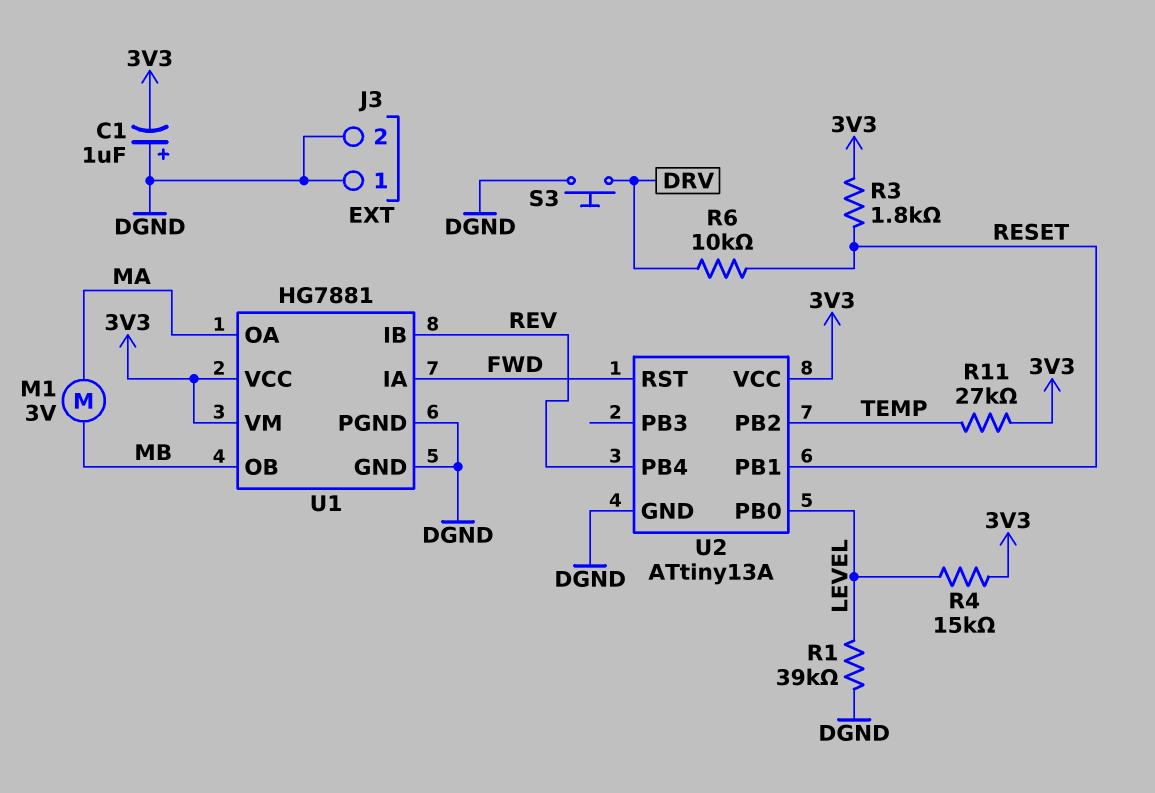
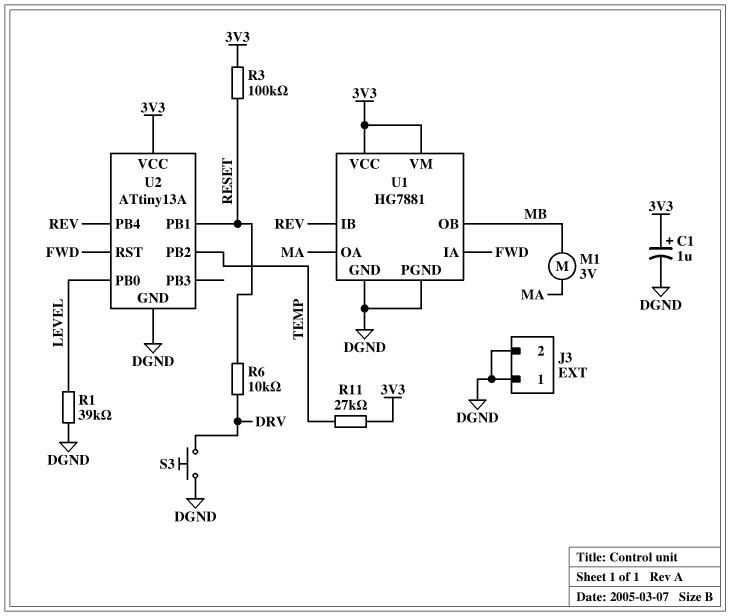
C1: 1uF (plus DGND, minus 3V3) -> 1uF (plus 3V3, minus DGND)
R3: 1.8k (3V3, RESET) -> 100k (3V3, RESET)
R4: 15k (3V3, LEVEL) -> none

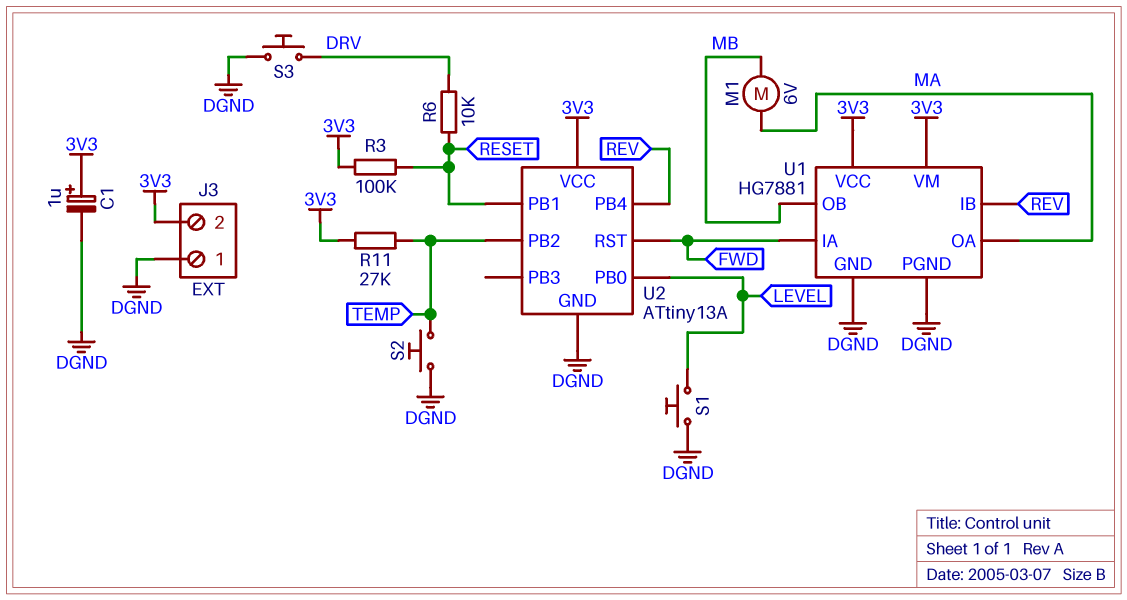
J3 pin 2: DGND -> 3V3
M1: motor 3V (MA, MB) -> motor 6V (MA, MB)
R1: 39k (DGND, LEVEL) -> none
S1: none -> button (DGND, LEVEL)
S2: none -> button (DGND, TEMP)

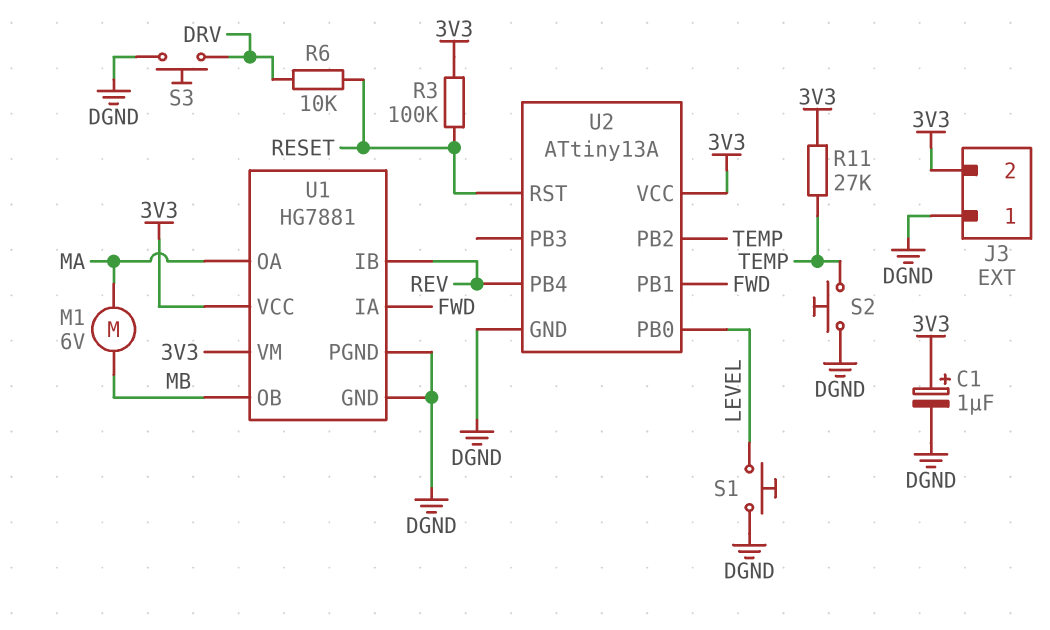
U2 pin PB1: RESET -> FWD
U2 pin RST: FWD -> RESET

